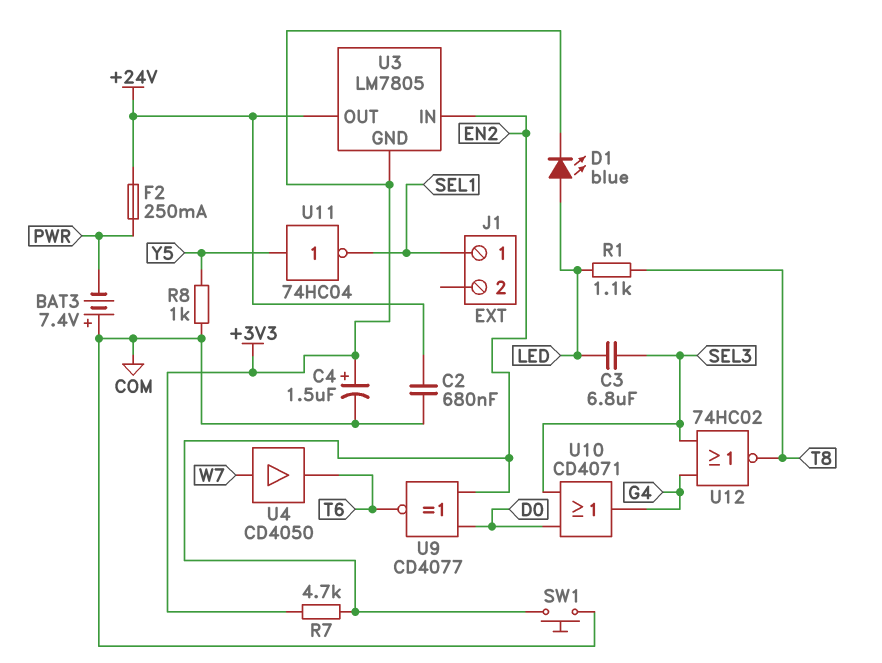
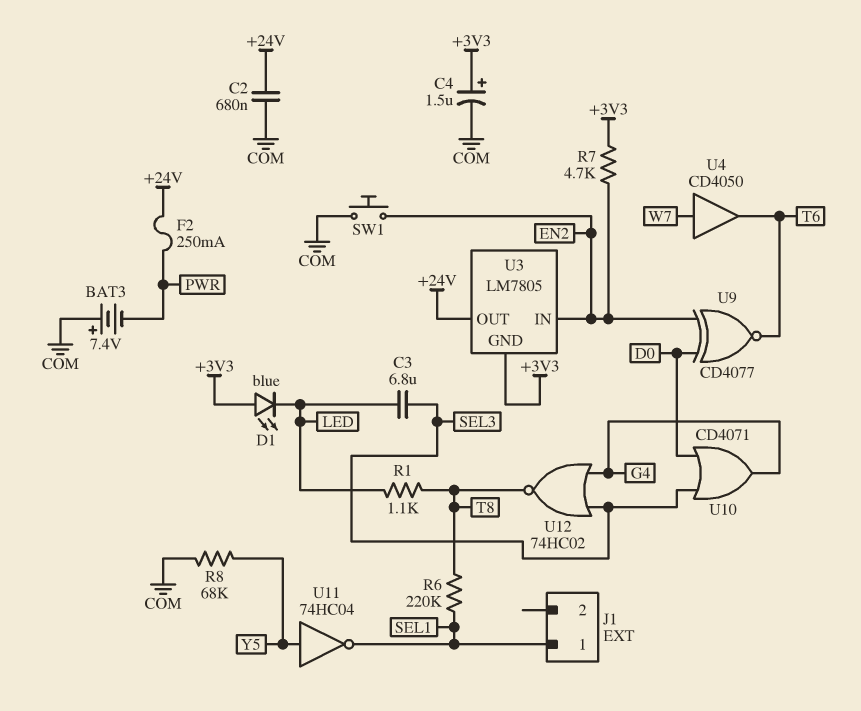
D1: LED blue (A LED, K +3V3) -> LED blue (A +3V3, K LED)
R6: none -> 220k (SEL1, T8)
R8: 1k (COM, Y5) -> 68k (COM, Y5)

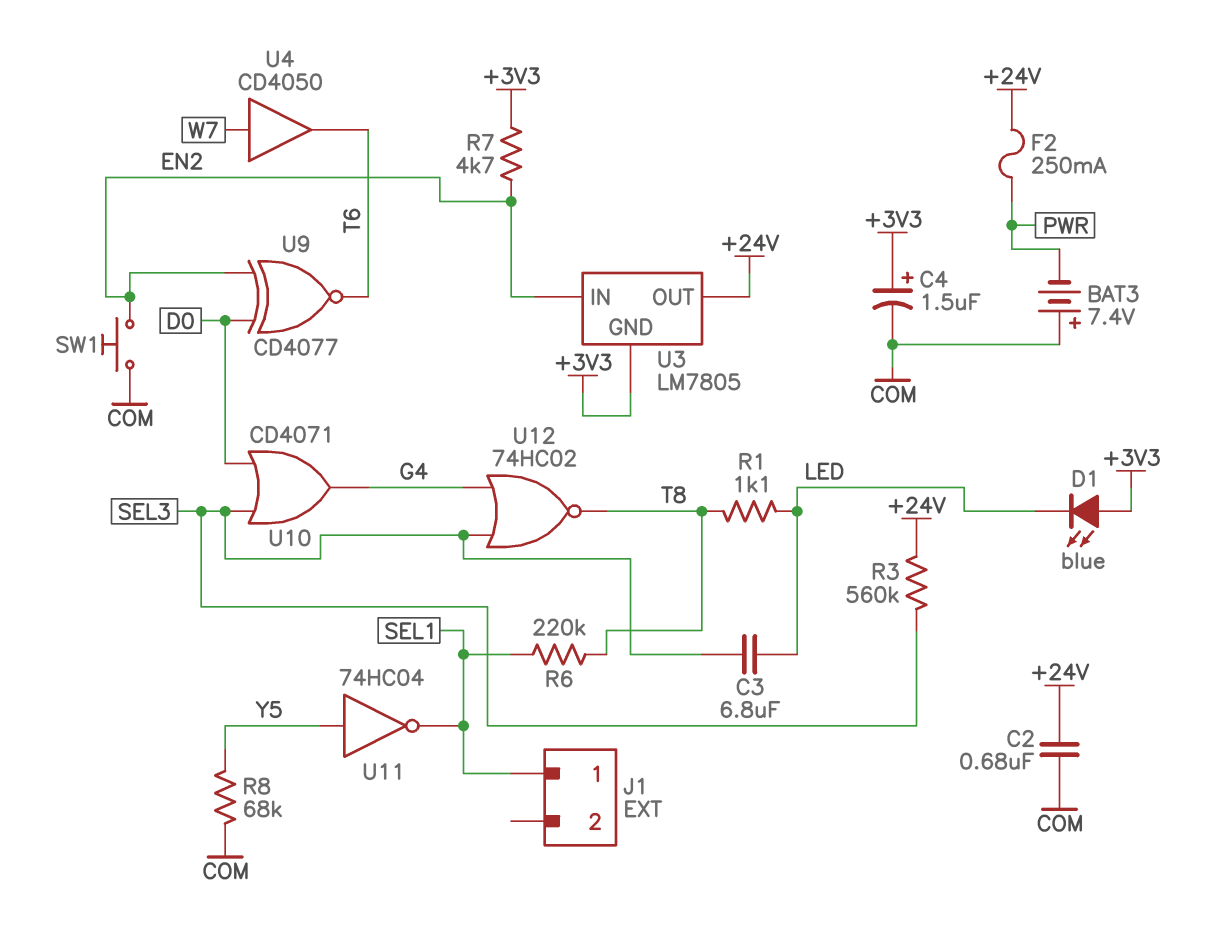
R3: none -> 560k (+24V, SEL3)

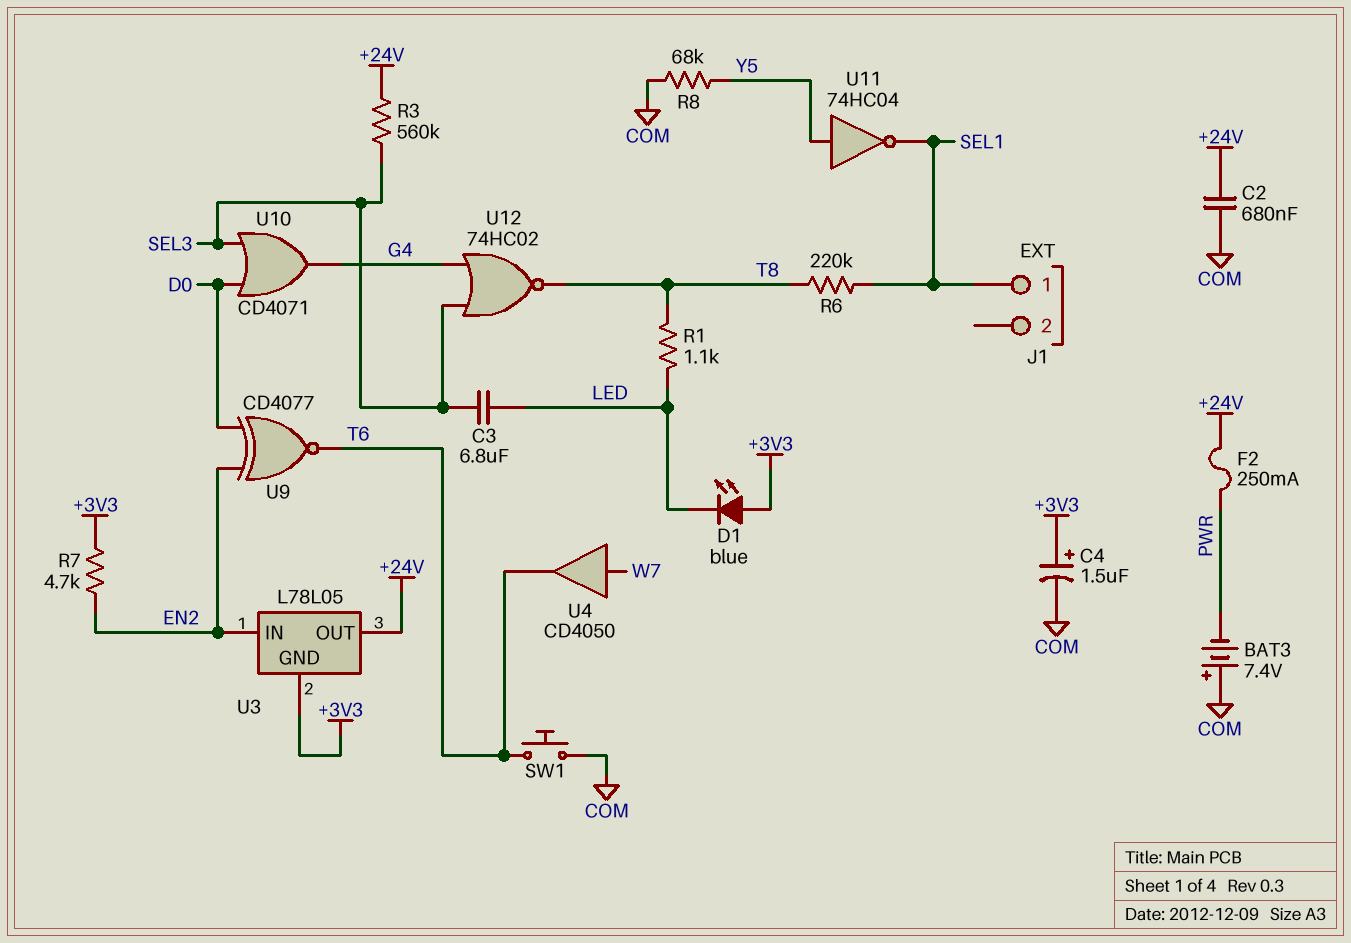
SW1: button (COM, EN2) -> button (COM, T6)
U3: LM7805 -> L78L05

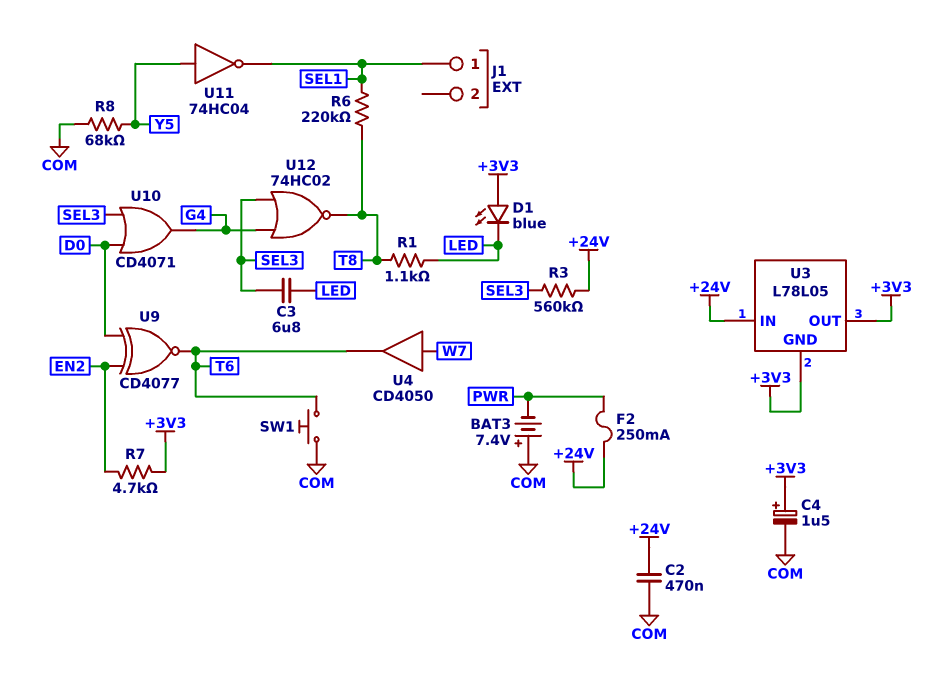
C2: 680nF (+24V, COM) -> 470nF (+24V, COM)
U3 pin IN: EN2 -> +24V
U3 pin OUT: +24V -> +3V3

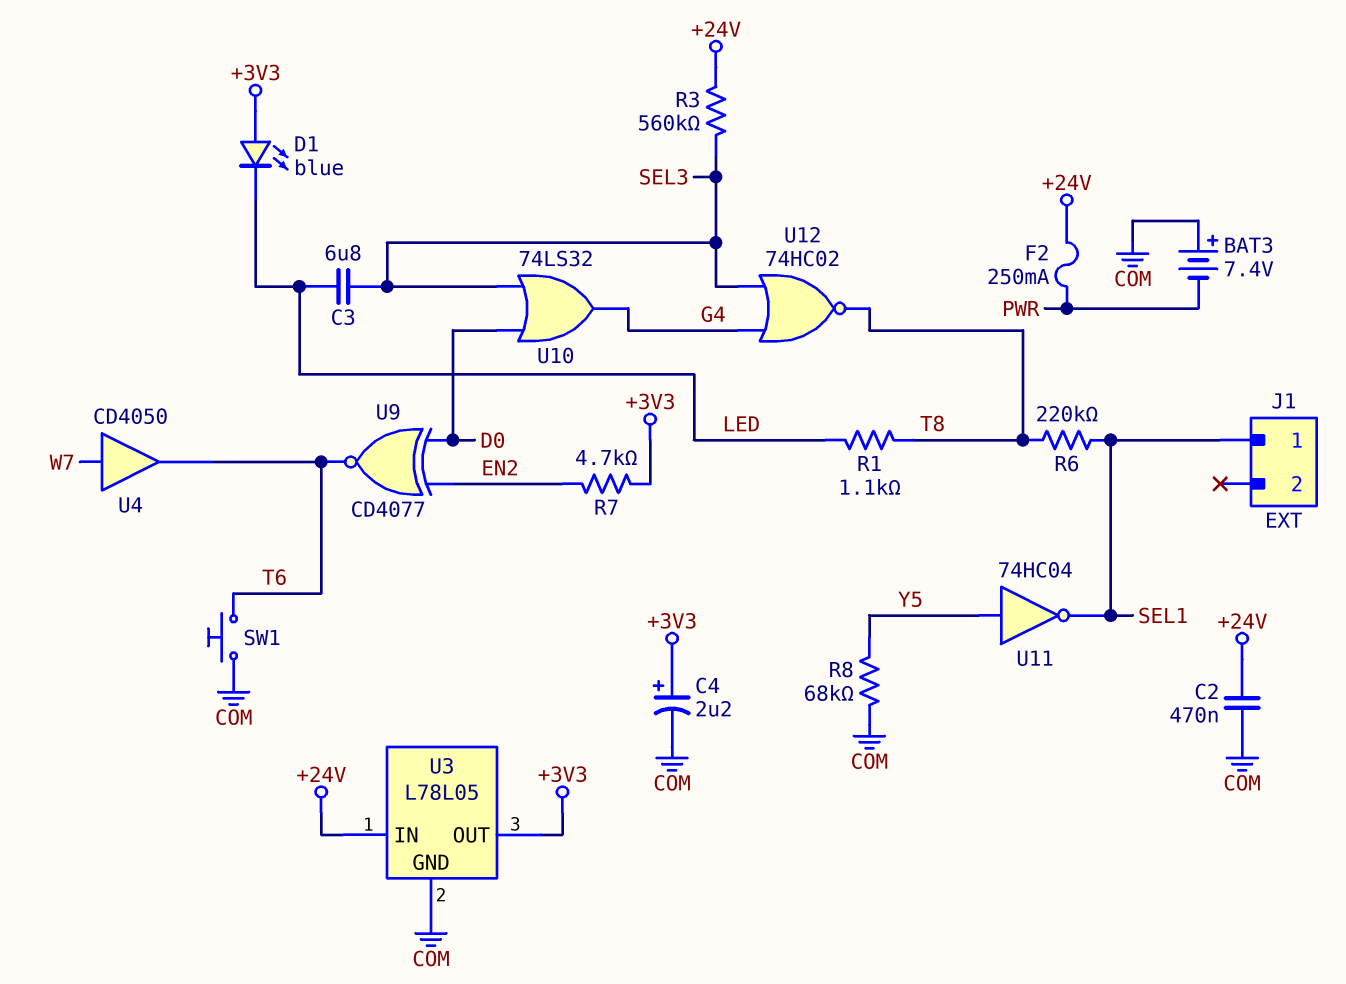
C4: 1.5uF (plus +3V3, minus COM) -> 2.2uF (plus +3V3, minus COM)
U3 pin GND: +3V3 -> COM
U10: OR CD4071 (in D0, in SEL3, out G4) -> OR 74LS32 (in D0, in SEL3, out G4)

